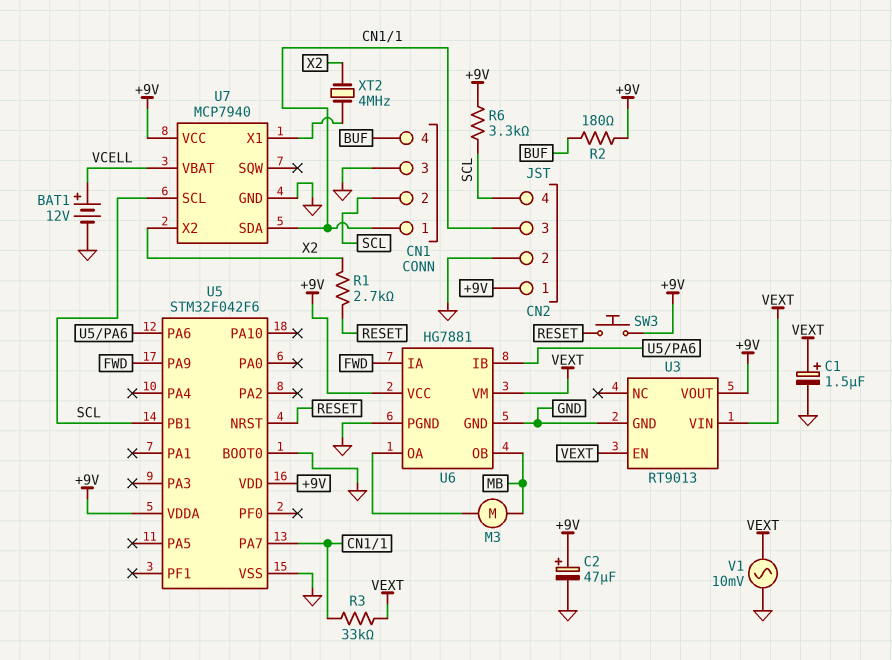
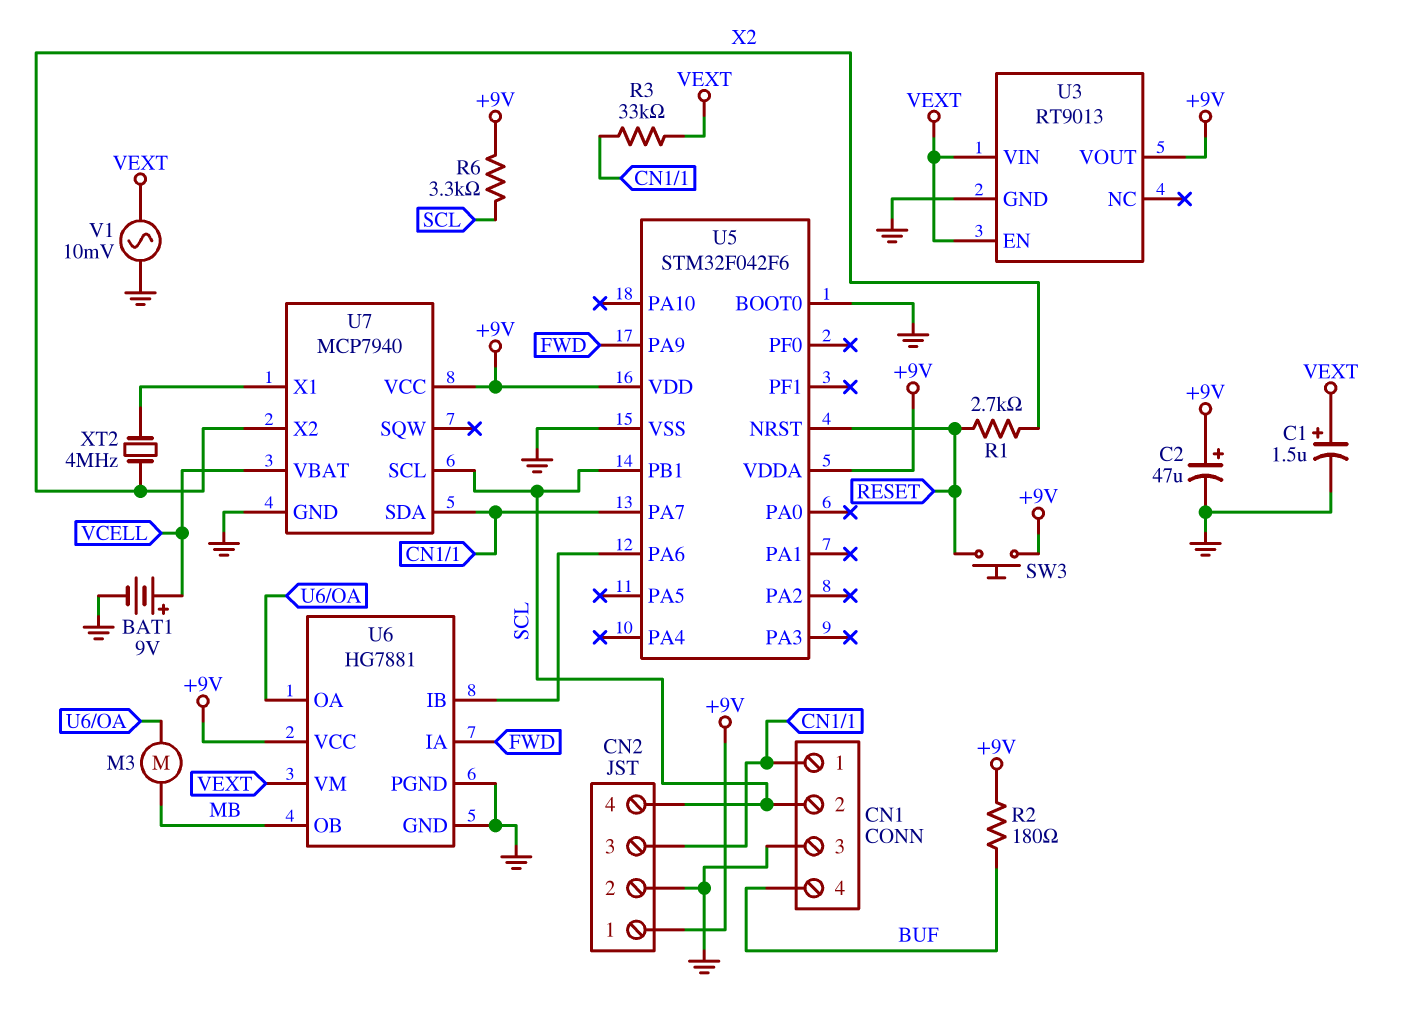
BAT1: 12V (plus VCELL, minus GND) -> 9V (plus VCELL, minus GND)

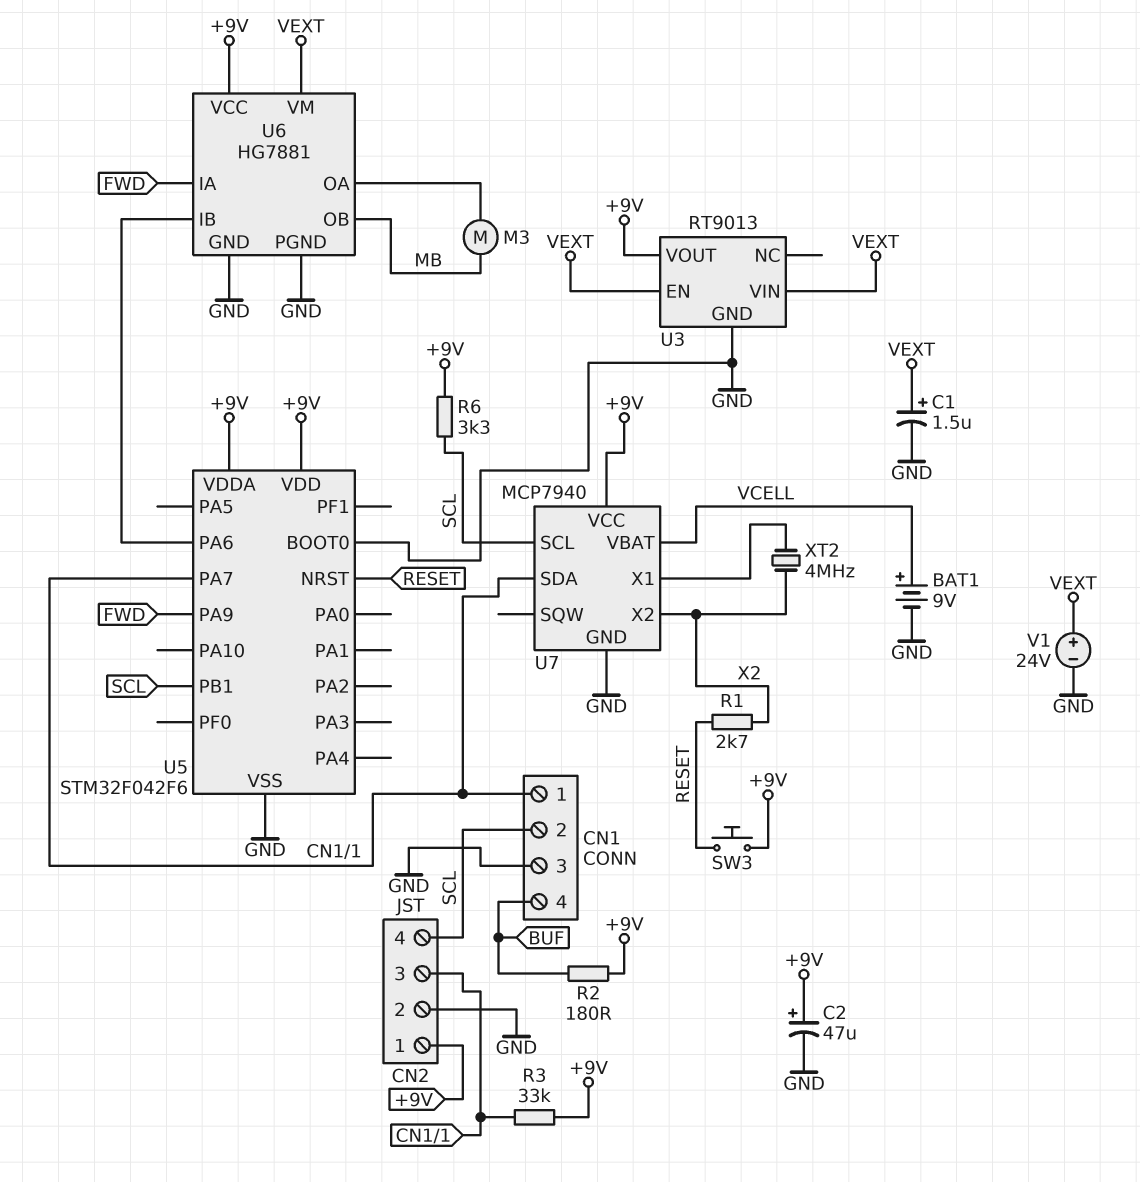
R3: 33k (CN1/1, VEXT) -> 33k (+9V, CN1/1)
V1: AC 10mV (GND, VEXT) -> 24V (plus VEXT, minus GND)

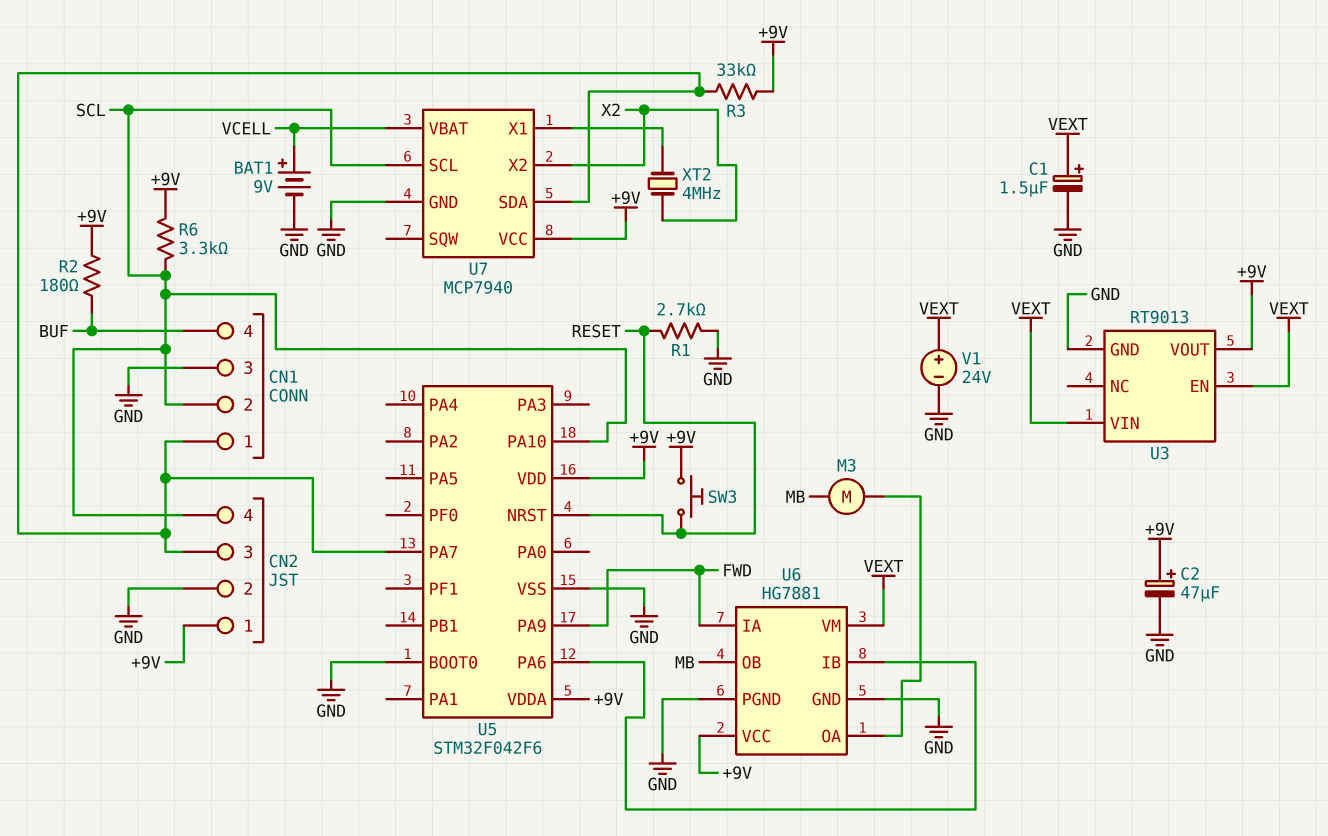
R1: 2.7k (RESET, X2) -> 2.7k (GND, RESET)
U5 pin PA10: none -> SCL
U5 pin PB1: SCL -> none

